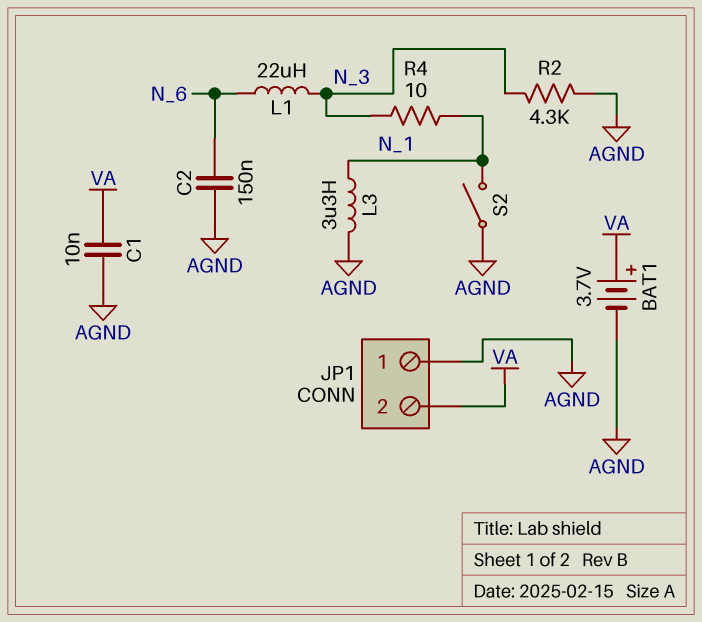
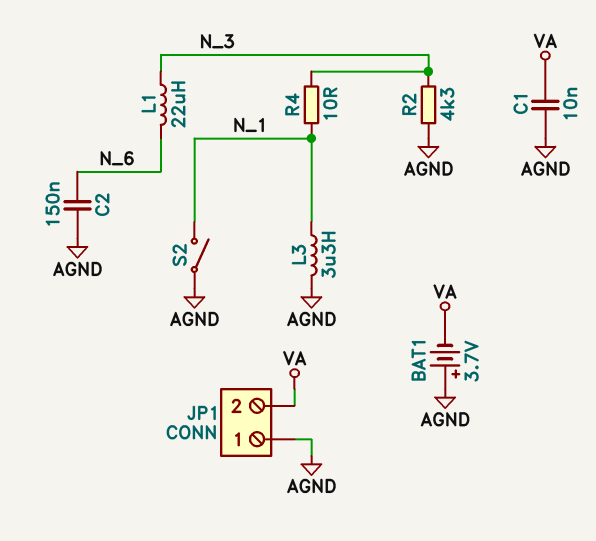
BAT1: 3.7V (plus VA, minus AGND) -> 3.7V (plus AGND, minus VA)

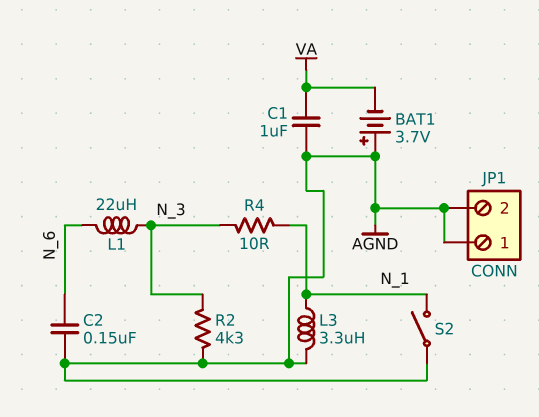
C1: 10nF (AGND, VA) -> 1uF (AGND, VA)
JP1 pin 2: VA -> AGND

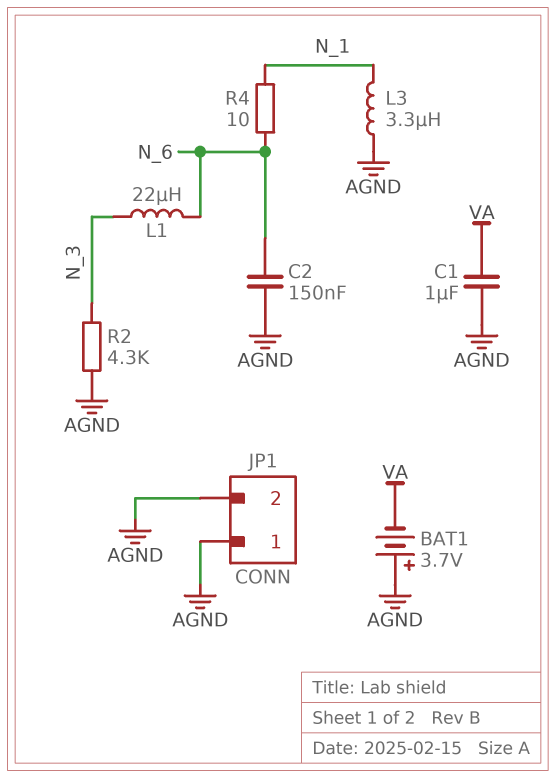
R4: 10 (N_1, N_3) -> 10 (N_1, N_6)
S2: switch (AGND, N_1) -> none

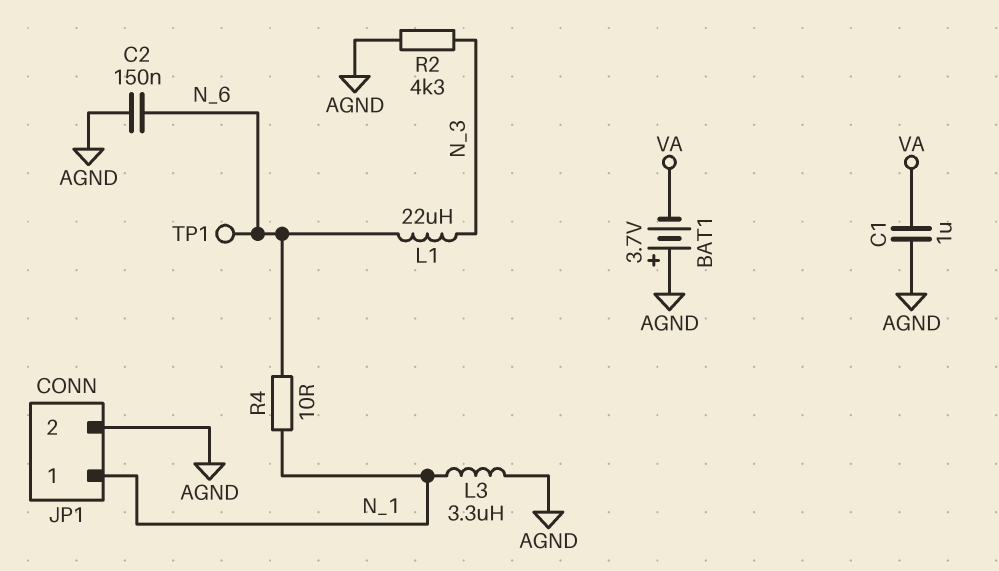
JP1 pin 1: AGND -> N_1
TP1: none -> test point (N_6)

